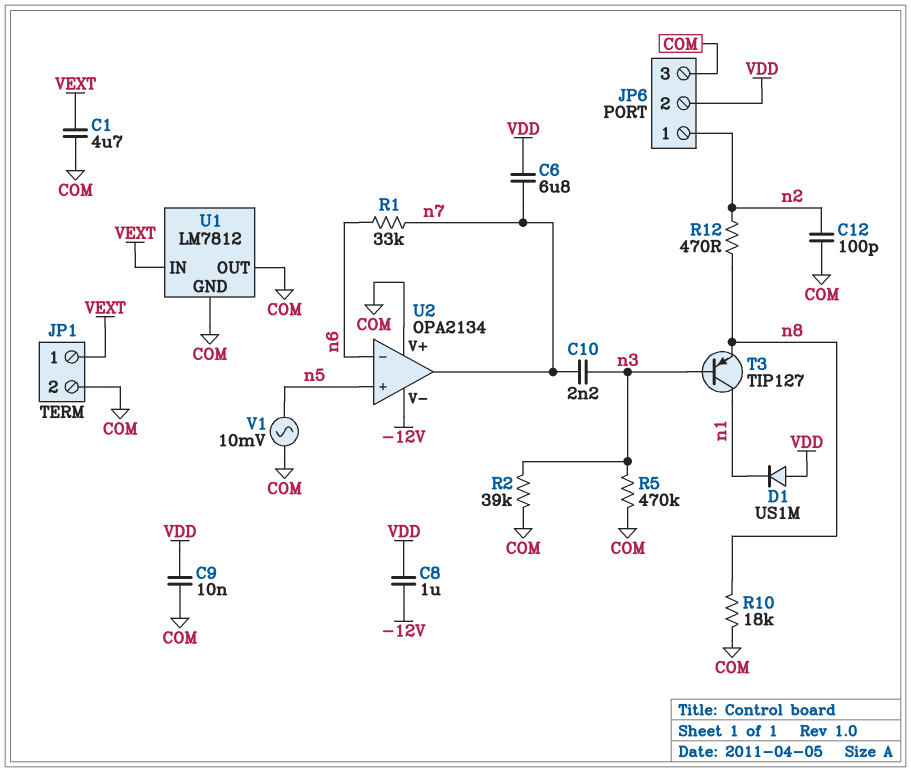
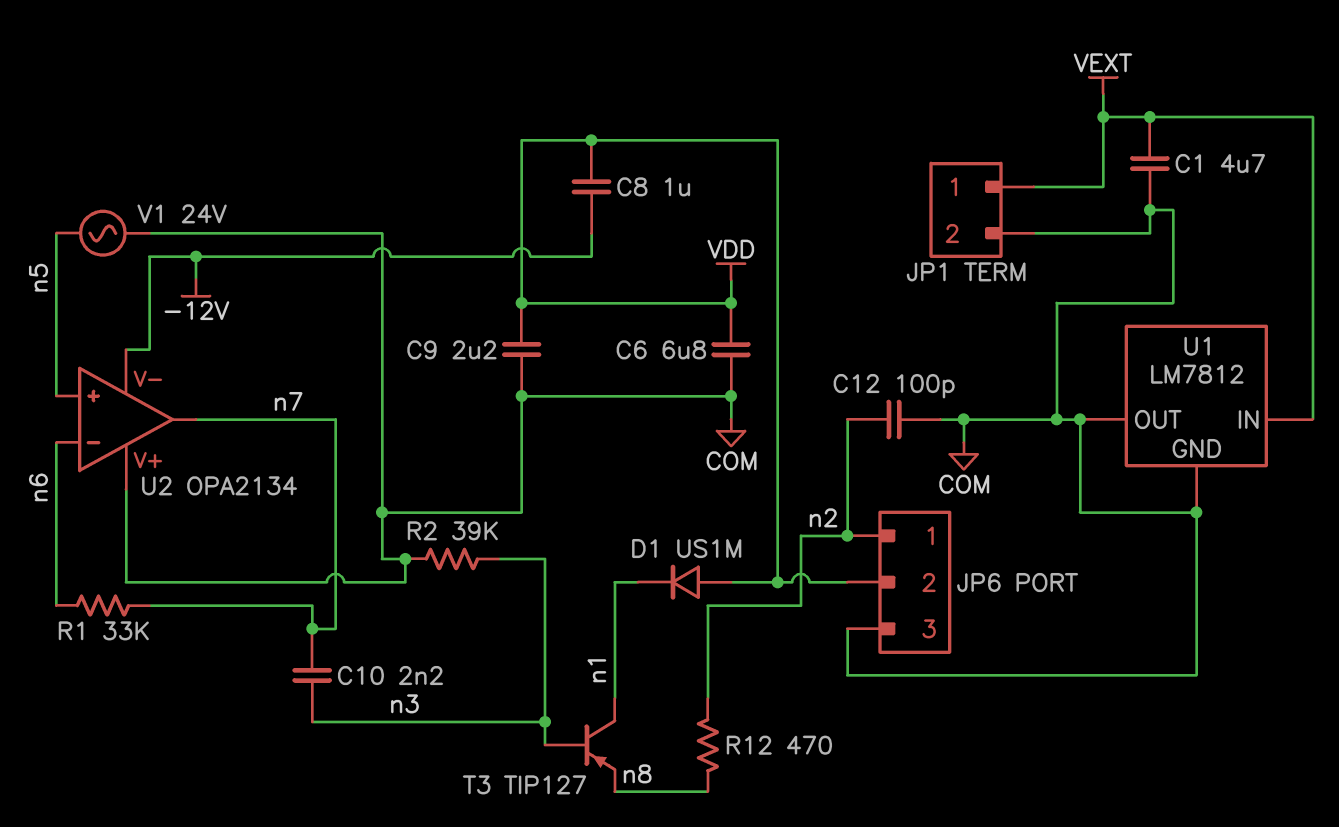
C6: 6.8uF (VDD, n7) -> 6.8uF (COM, VDD)
C9: 10nF (COM, VDD) -> 2.2uF (COM, VDD)
R5: 470k (COM, n3) -> none
R10: 18k (COM, n8) -> none
V1: AC 10mV (COM, n5) -> AC 24V (COM, n5)

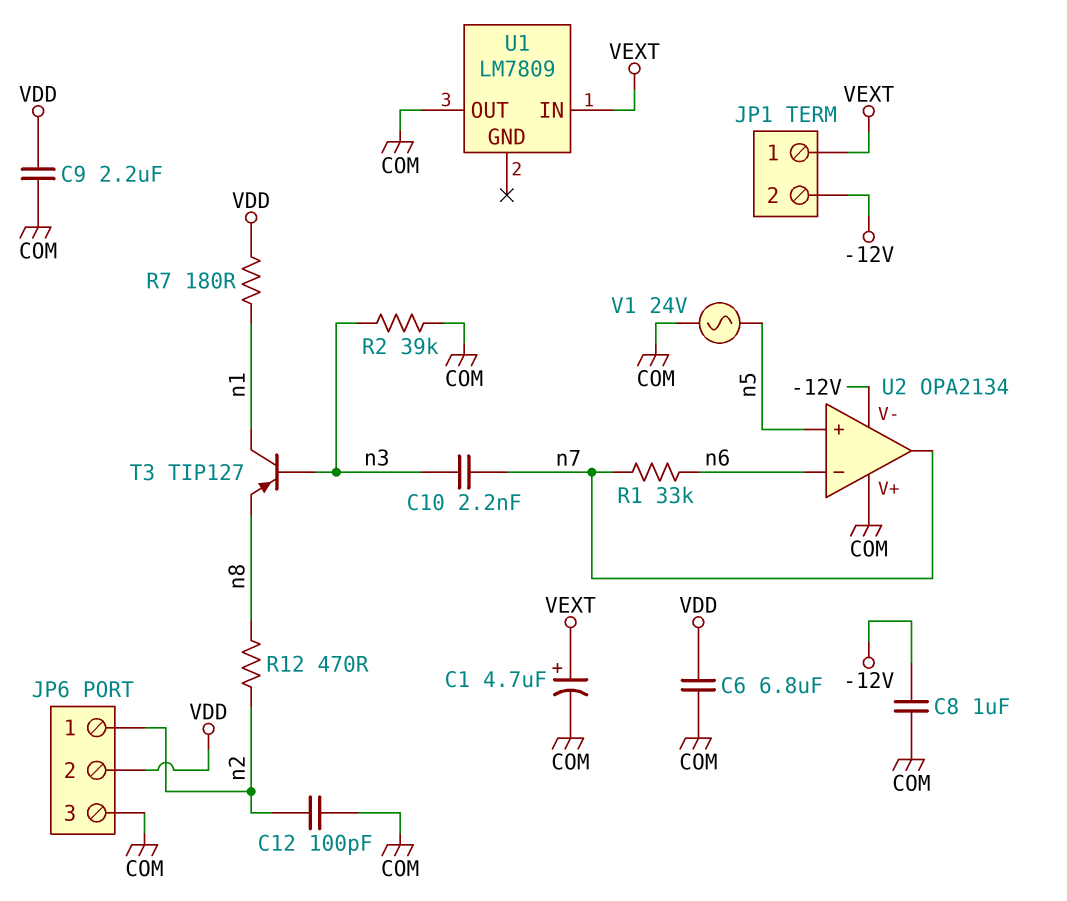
C1: 4.7uF (COM, VEXT) -> 4.7uF (plus VEXT, minus COM)
C8: 1uF (-12V, VDD) -> 1uF (-12V, COM)
D1: diode US1M (A VDD, K n1) -> none
JP1 pin 2: COM -> -12V
R7: none -> 180 (VDD, n1)
U1: LM7812 -> LM7809
U1 pin GND: COM -> none

